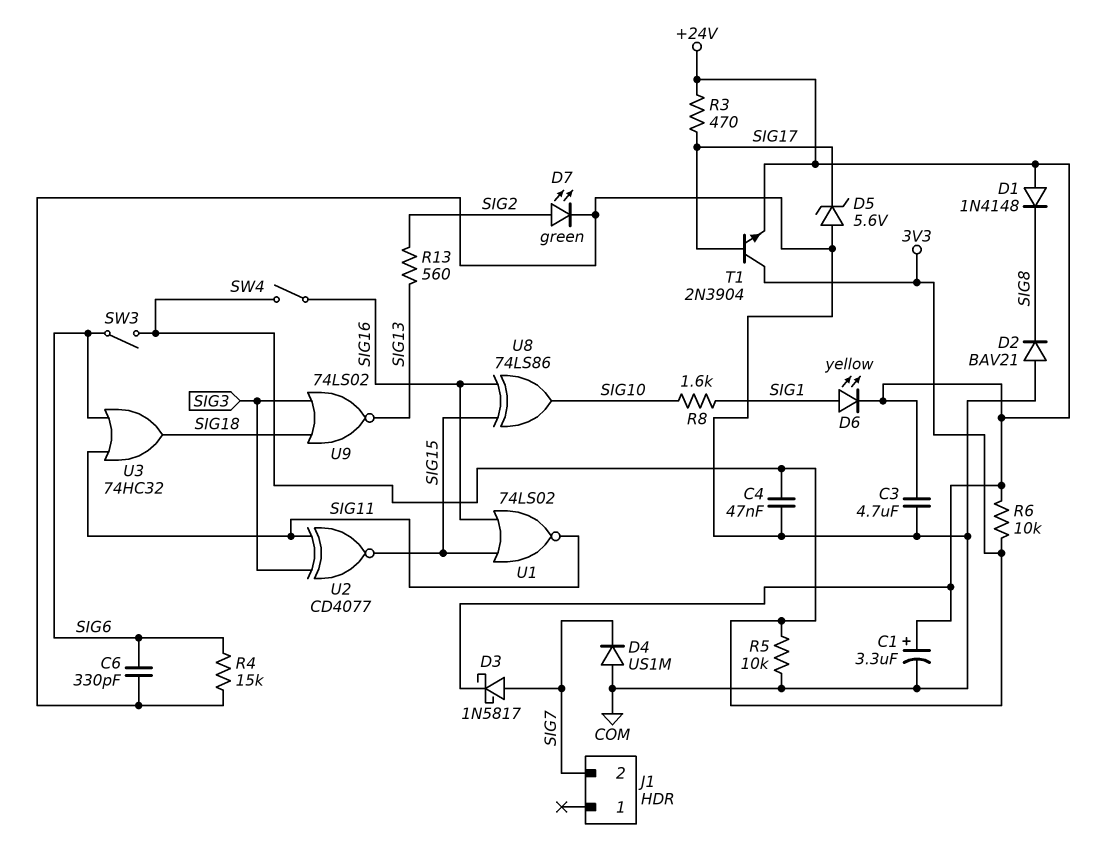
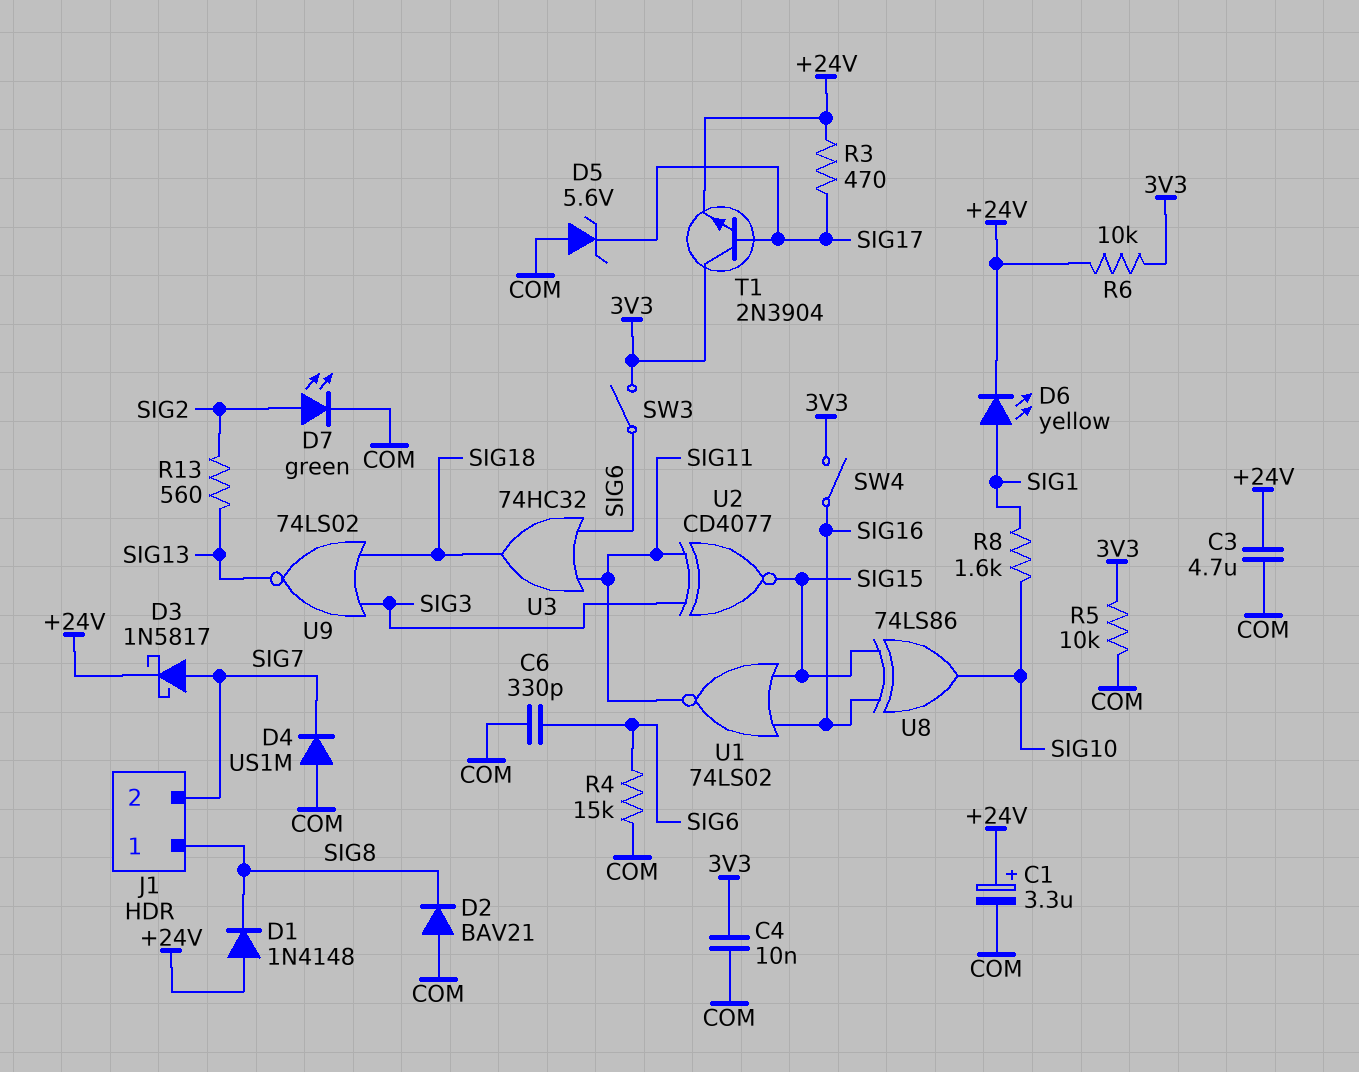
C4: 47nF (3V3, COM) -> 10nF (3V3, COM)
J1 pin 1: none -> SIG8

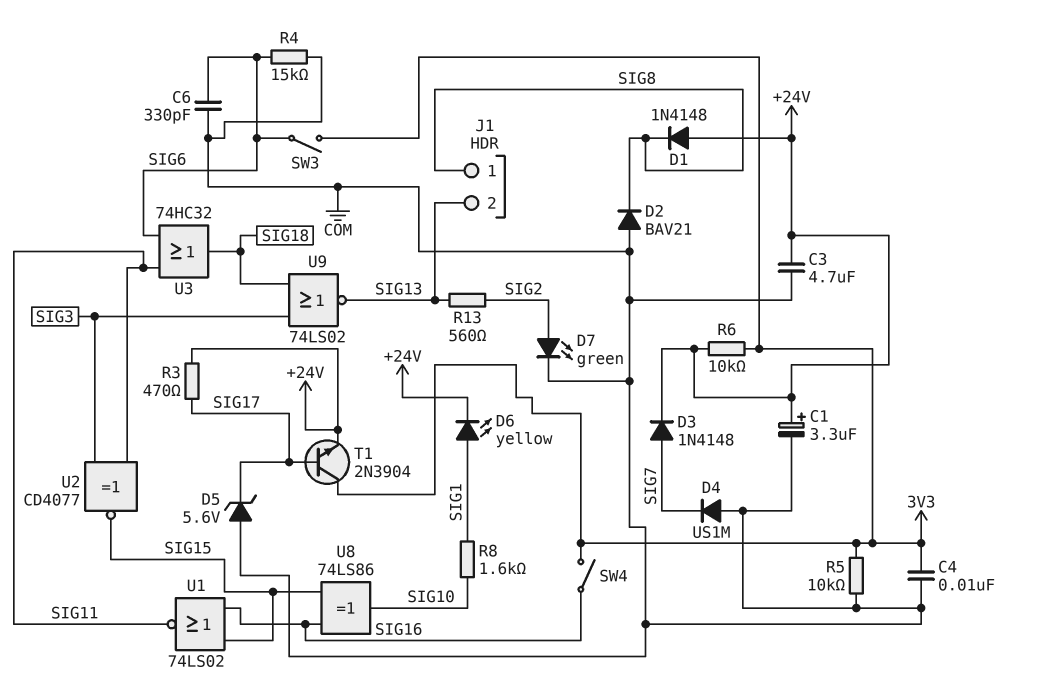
D3: schottky 1N5817 (A SIG7, K +24V) -> diode 1N4148 (A SIG7, K +24V)
J1 pin 2: SIG7 -> SIG13

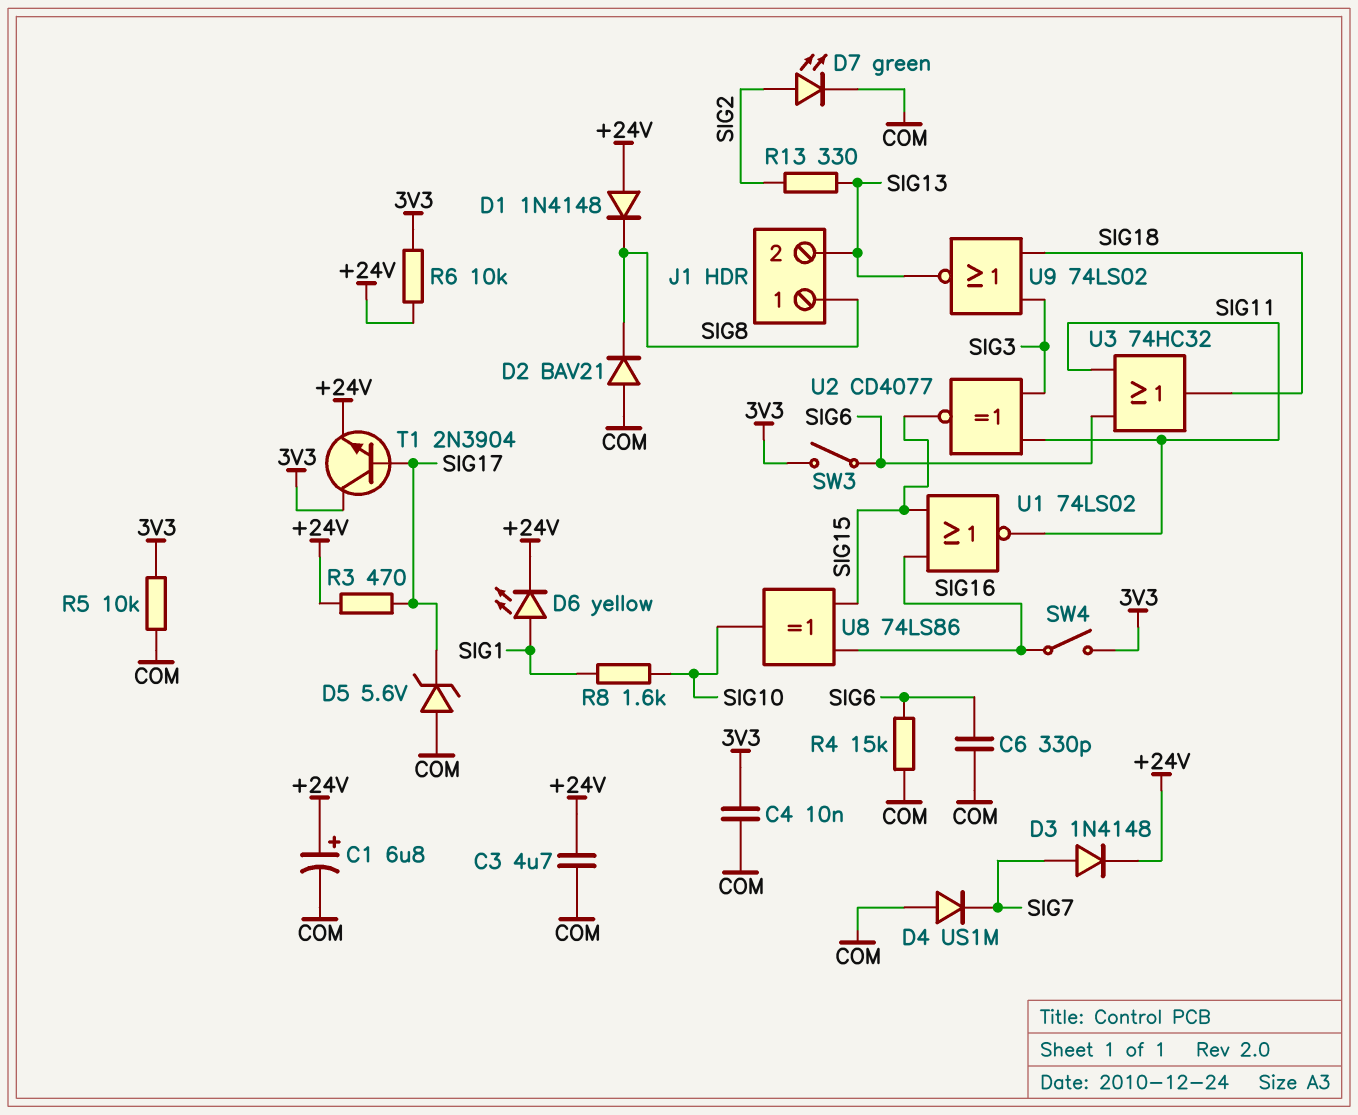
C1: 3.3uF (plus +24V, minus COM) -> 6.8uF (plus +24V, minus COM)
R13: 560 (SIG2, SIG13) -> 330 (SIG2, SIG13)

